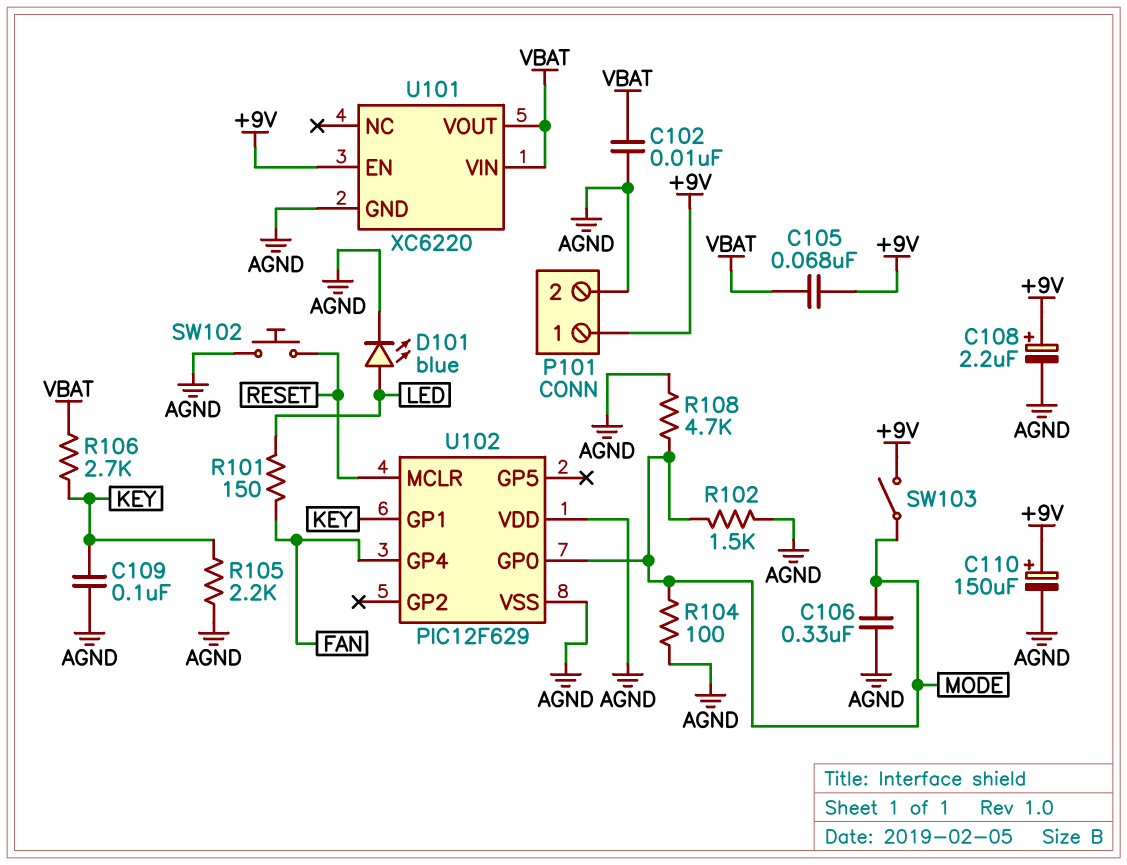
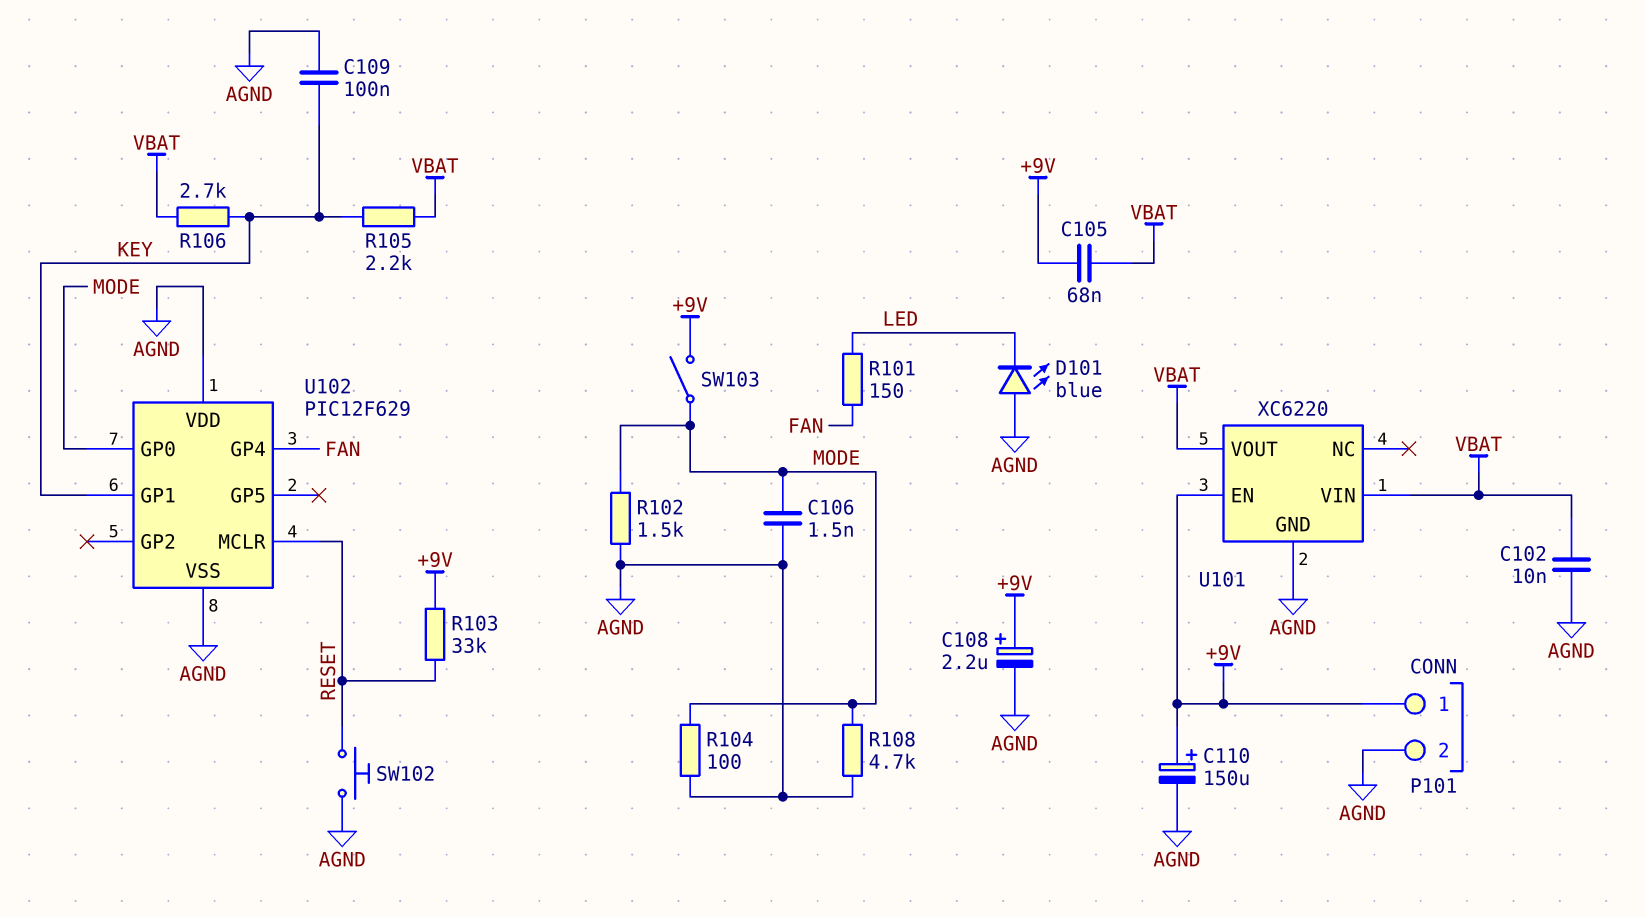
C106: 330nF (AGND, MODE) -> 1.5nF (AGND, MODE)
D101: LED blue (A LED, K AGND) -> LED blue (A AGND, K LED)
R103: none -> 33k (+9V, RESET)
R105: 2.2k (AGND, KEY) -> 2.2k (KEY, VBAT)

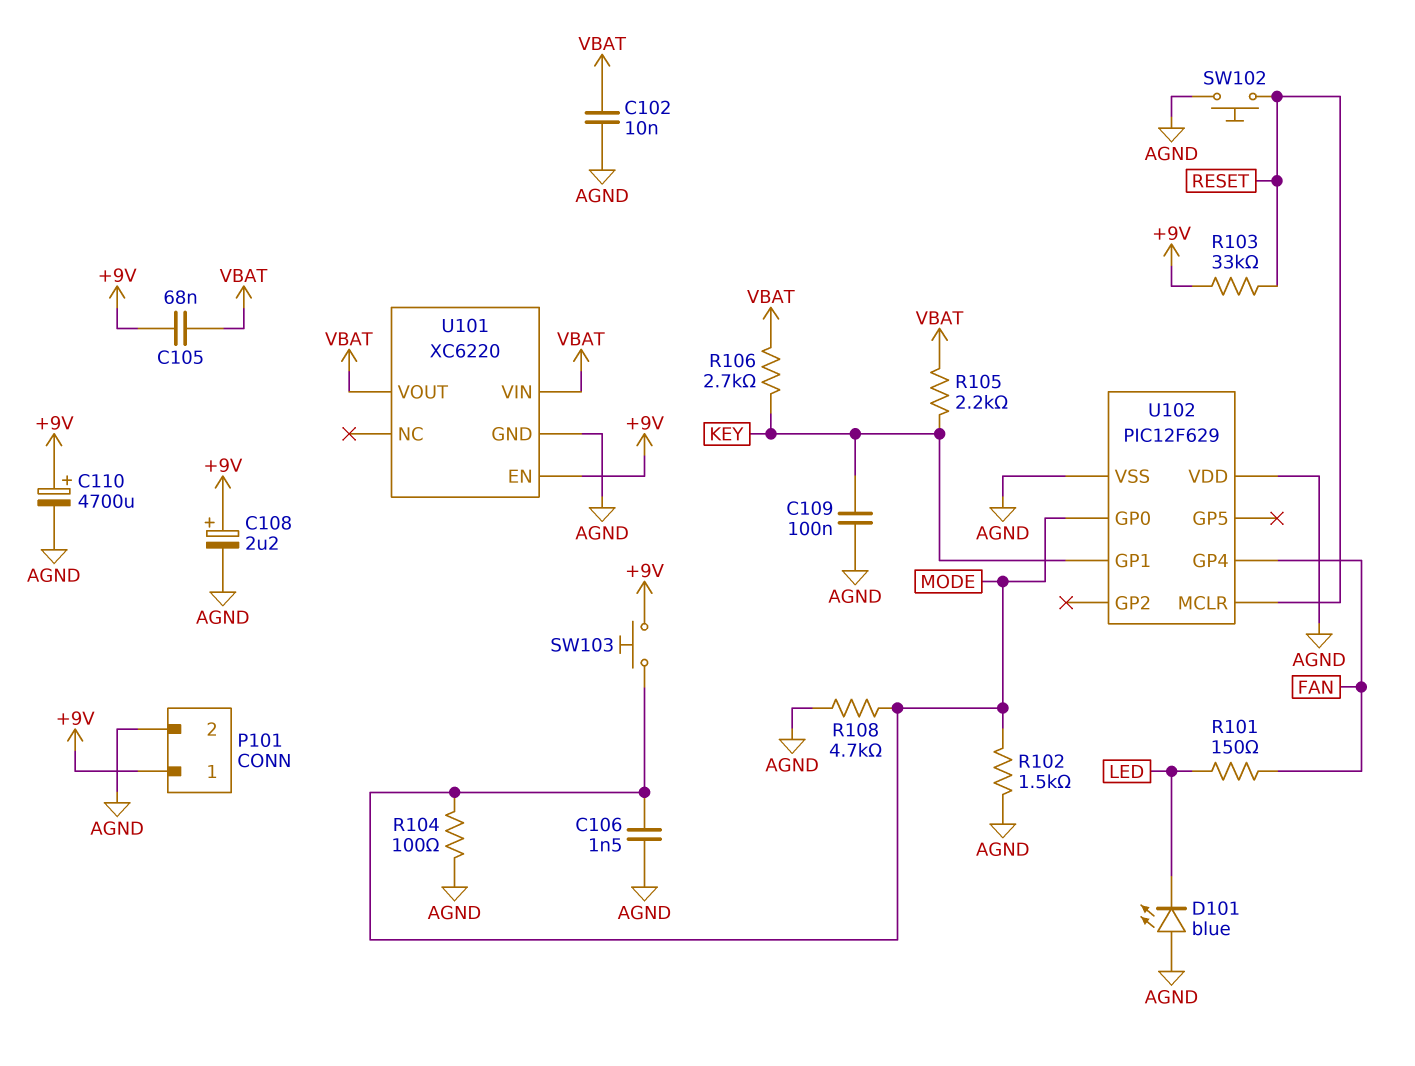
C110: 150uF (plus +9V, minus AGND) -> 4700uF (plus +9V, minus AGND)
SW103: switch (+9V, MODE) -> button (+9V, MODE)

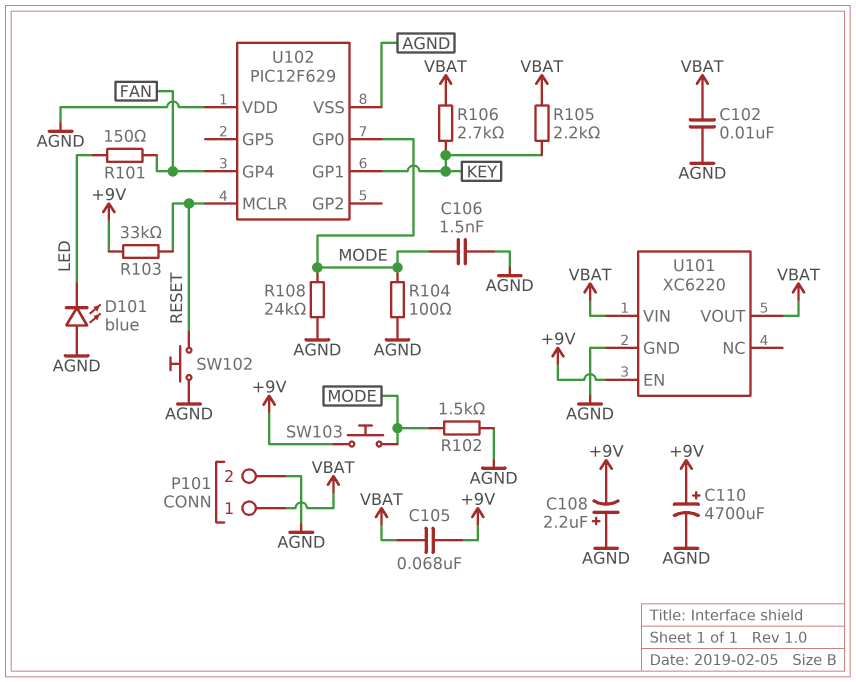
C108: 2.2uF (plus +9V, minus AGND) -> 2.2uF (plus AGND, minus +9V)
C109: 100nF (AGND, KEY) -> none
P101 pin 1: +9V -> VBAT
R108: 4.7k (AGND, MODE) -> 24k (AGND, MODE)

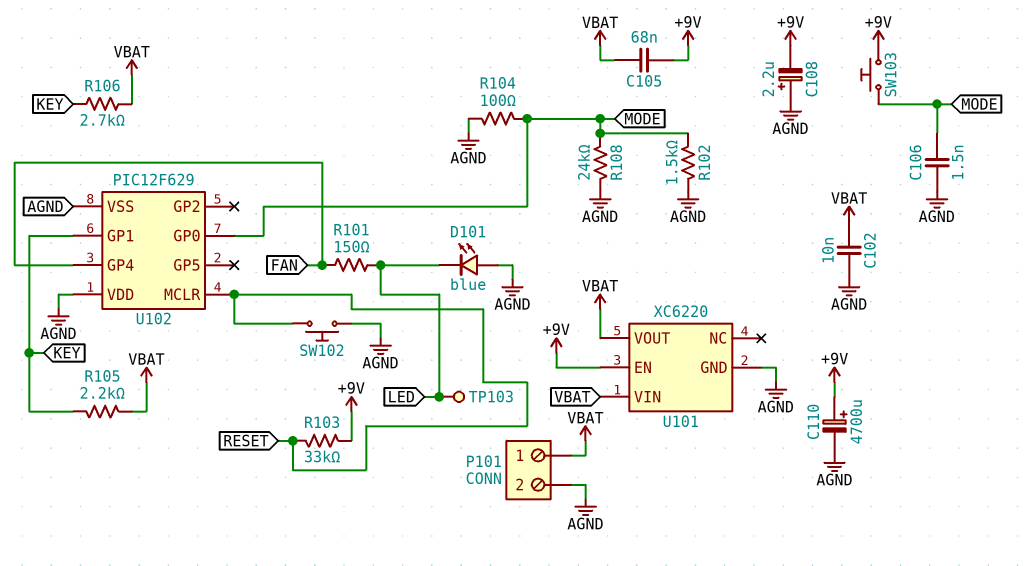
TP103: none -> test point (LED)

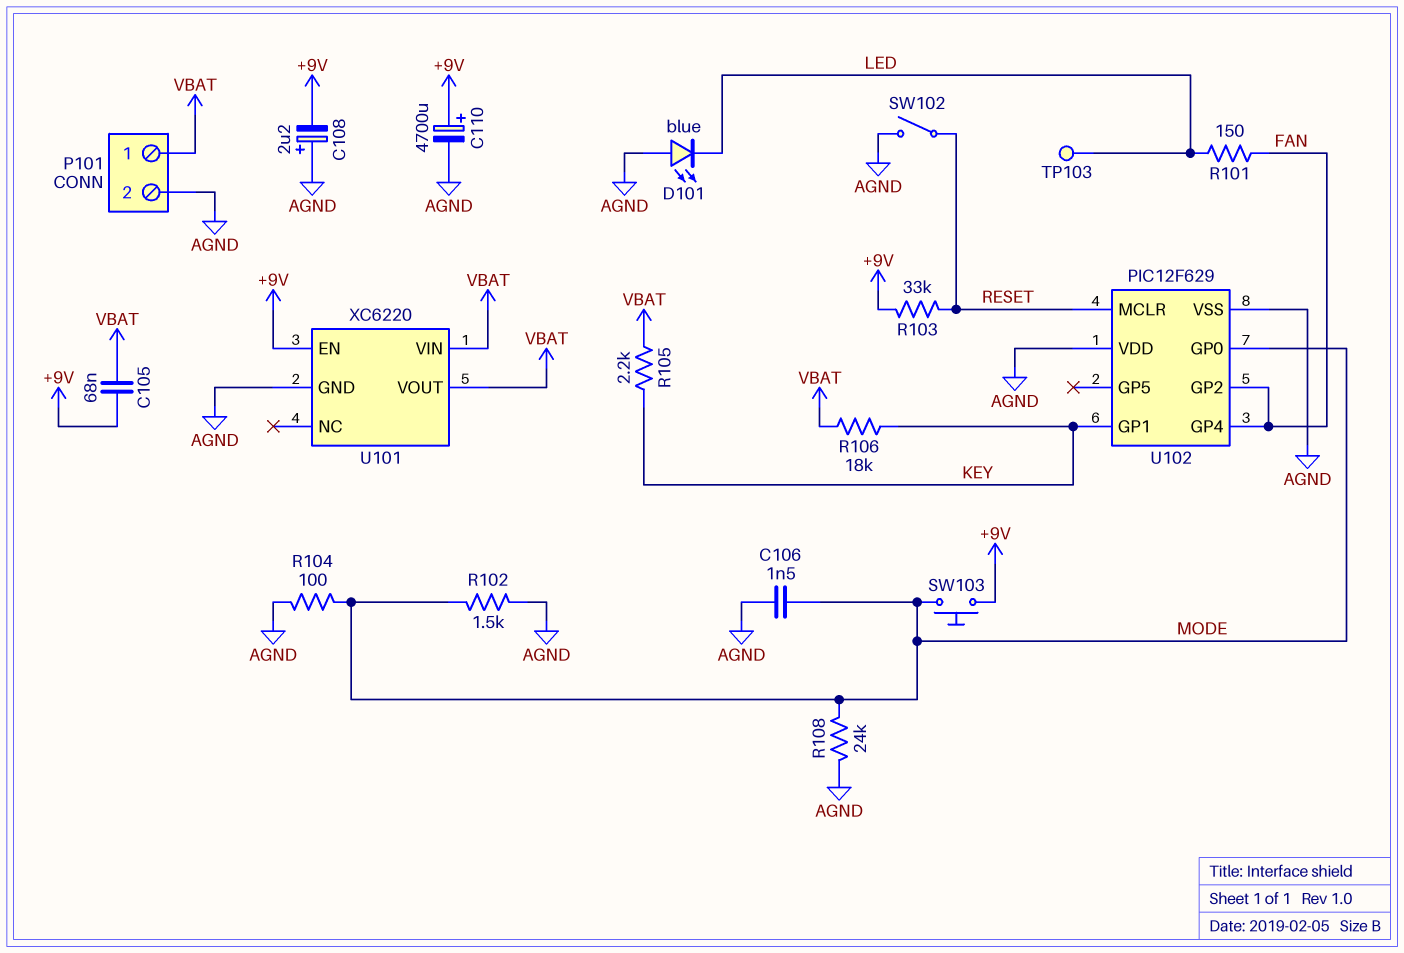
C102: 10nF (AGND, VBAT) -> none
R106: 2.7k (KEY, VBAT) -> 18k (KEY, VBAT)
SW102: button (AGND, RESET) -> switch (AGND, RESET)
U102 pin GP2: none -> FAN

